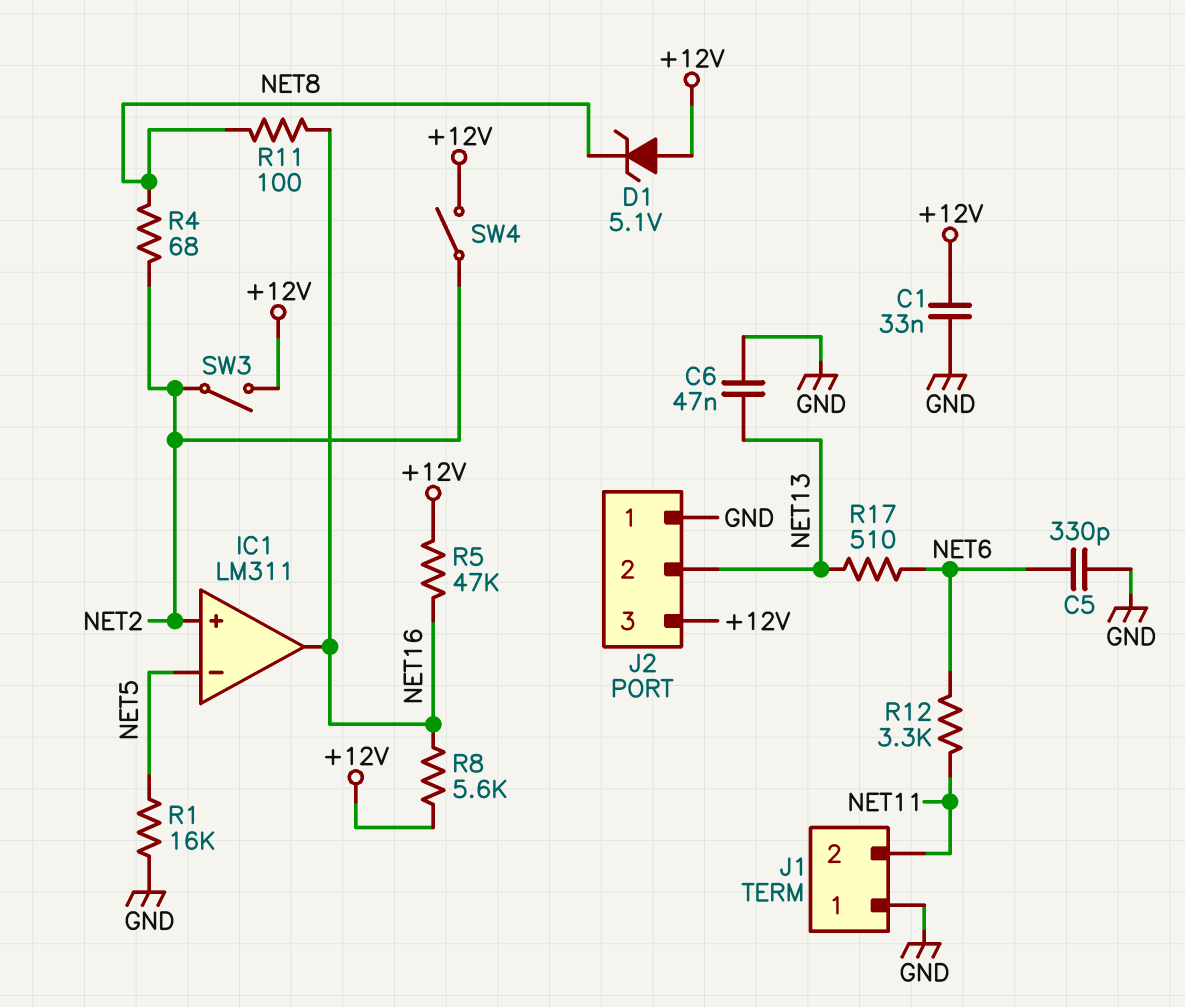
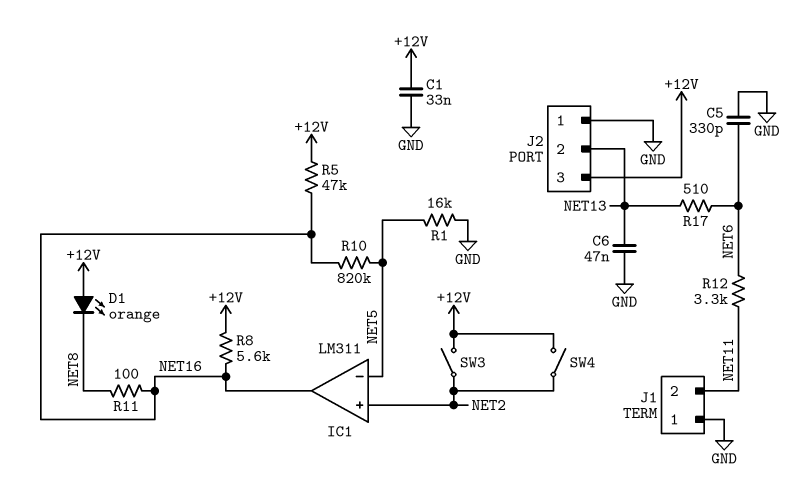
D1: zener 5.1V (A +12V, K NET8) -> LED orange (A +12V, K NET8)
R4: 68 (NET2, NET8) -> none
R10: none -> 820k (NET5, NET16)

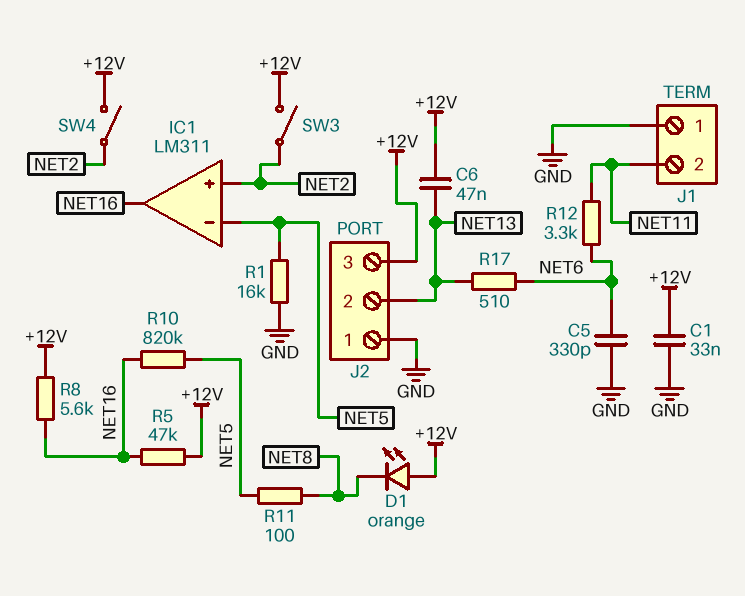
C6: 47nF (GND, NET13) -> 47nF (+12V, NET13)
R11: 100 (NET8, NET16) -> 100 (NET5, NET8)

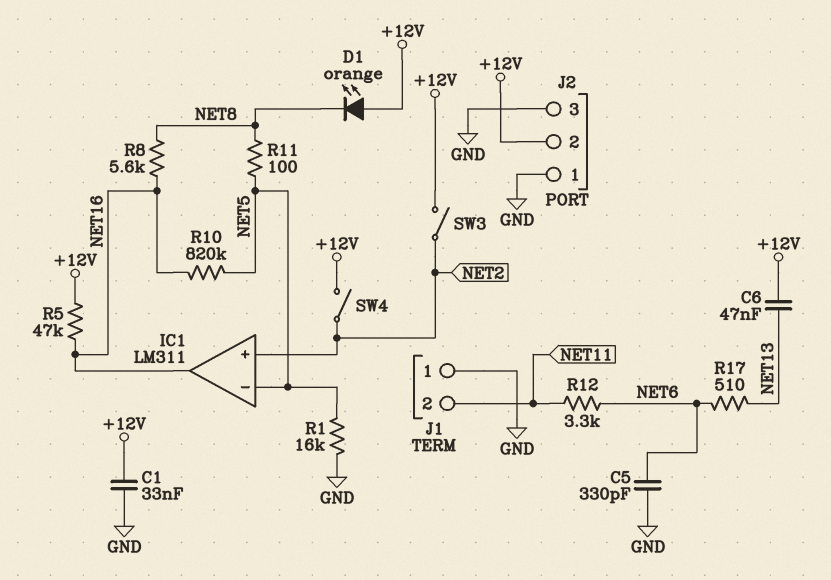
J2 pin 2: NET13 -> +12V
J2 pin 3: +12V -> GND
R8: 5.6k (+12V, NET16) -> 5.6k (NET8, NET16)

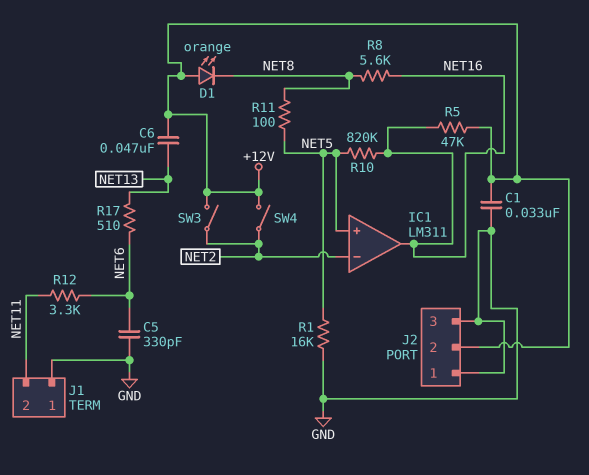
IC1 pin in+: NET2 -> NET5
IC1 pin in-: NET5 -> NET2

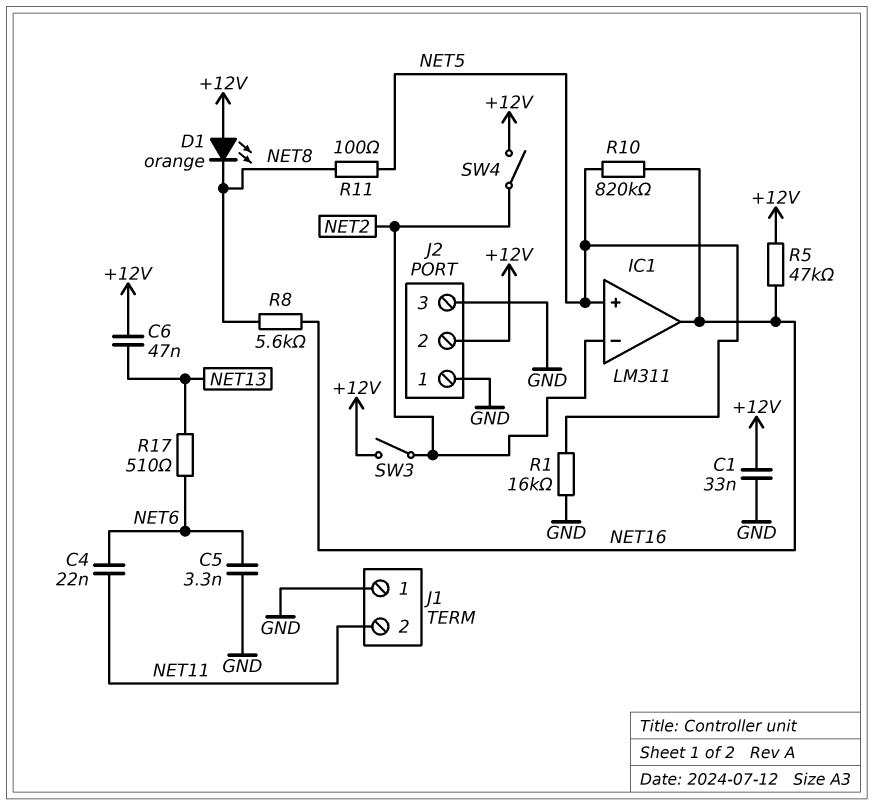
C4: none -> 22nF (NET6, NET11)
C5: 330pF (GND, NET6) -> 3.3nF (GND, NET6)
R12: 3.3k (NET6, NET11) -> none

